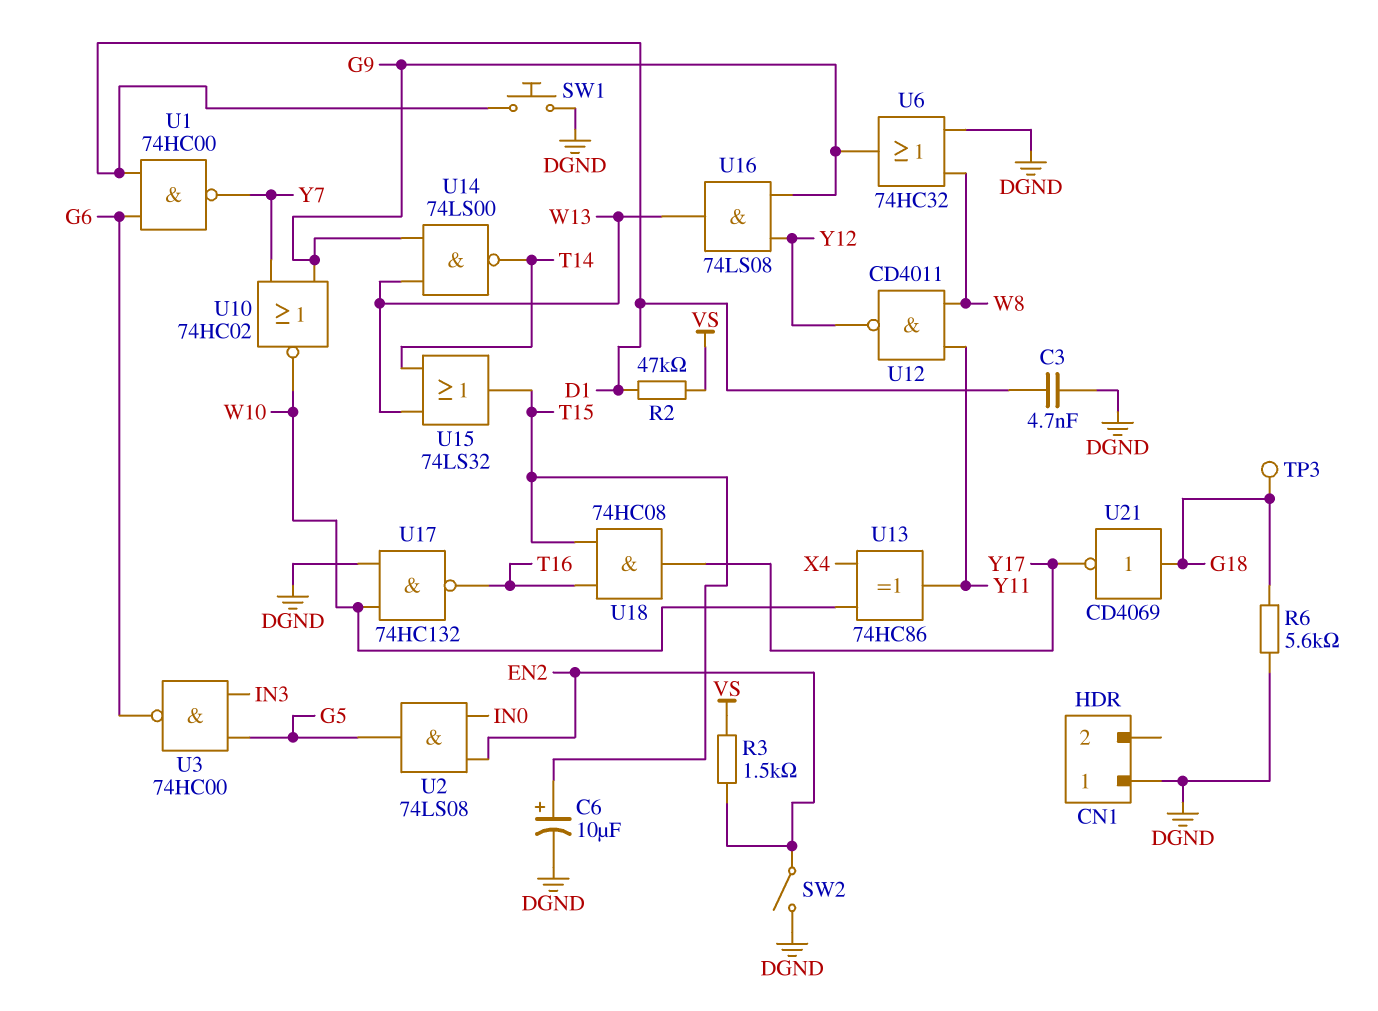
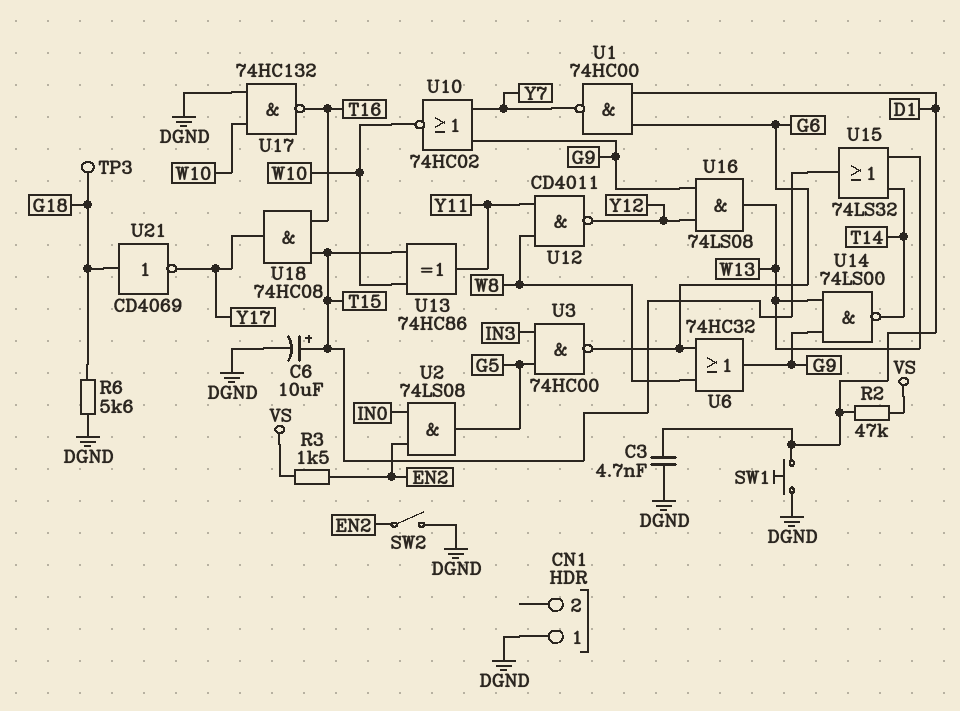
U6: OR 74HC32 (in DGND, in W8, out G9) -> OR 74HC32 (in G6, in W8, out G9)
U13: XOR 74HC86 (in W10, in X4, out Y11) -> XOR 74HC86 (in T15, in W10, out Y11)

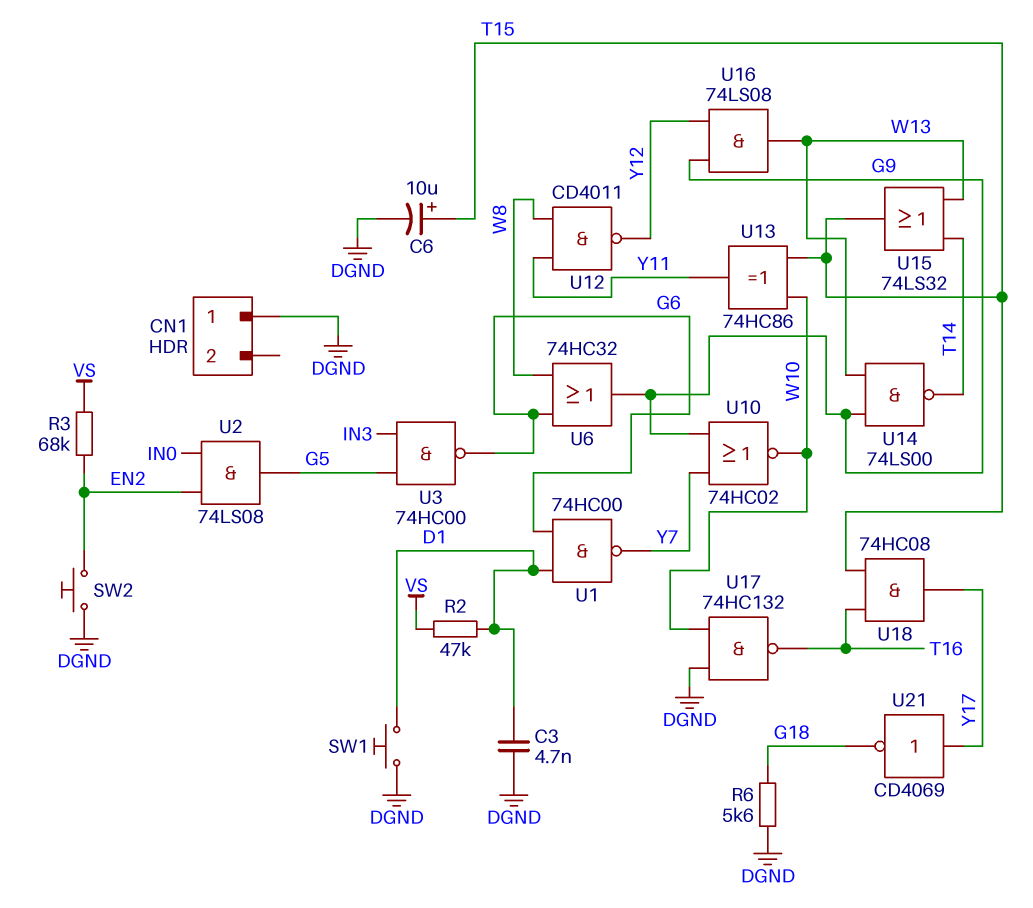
R3: 1.5k (EN2, VS) -> 68k (EN2, VS)
SW2: switch (DGND, EN2) -> button (DGND, EN2)
TP3: test point (G18) -> none
U21: NOT CD4069 (in G18, out Y17) -> NOT CD4069 (in Y17, out G18)

